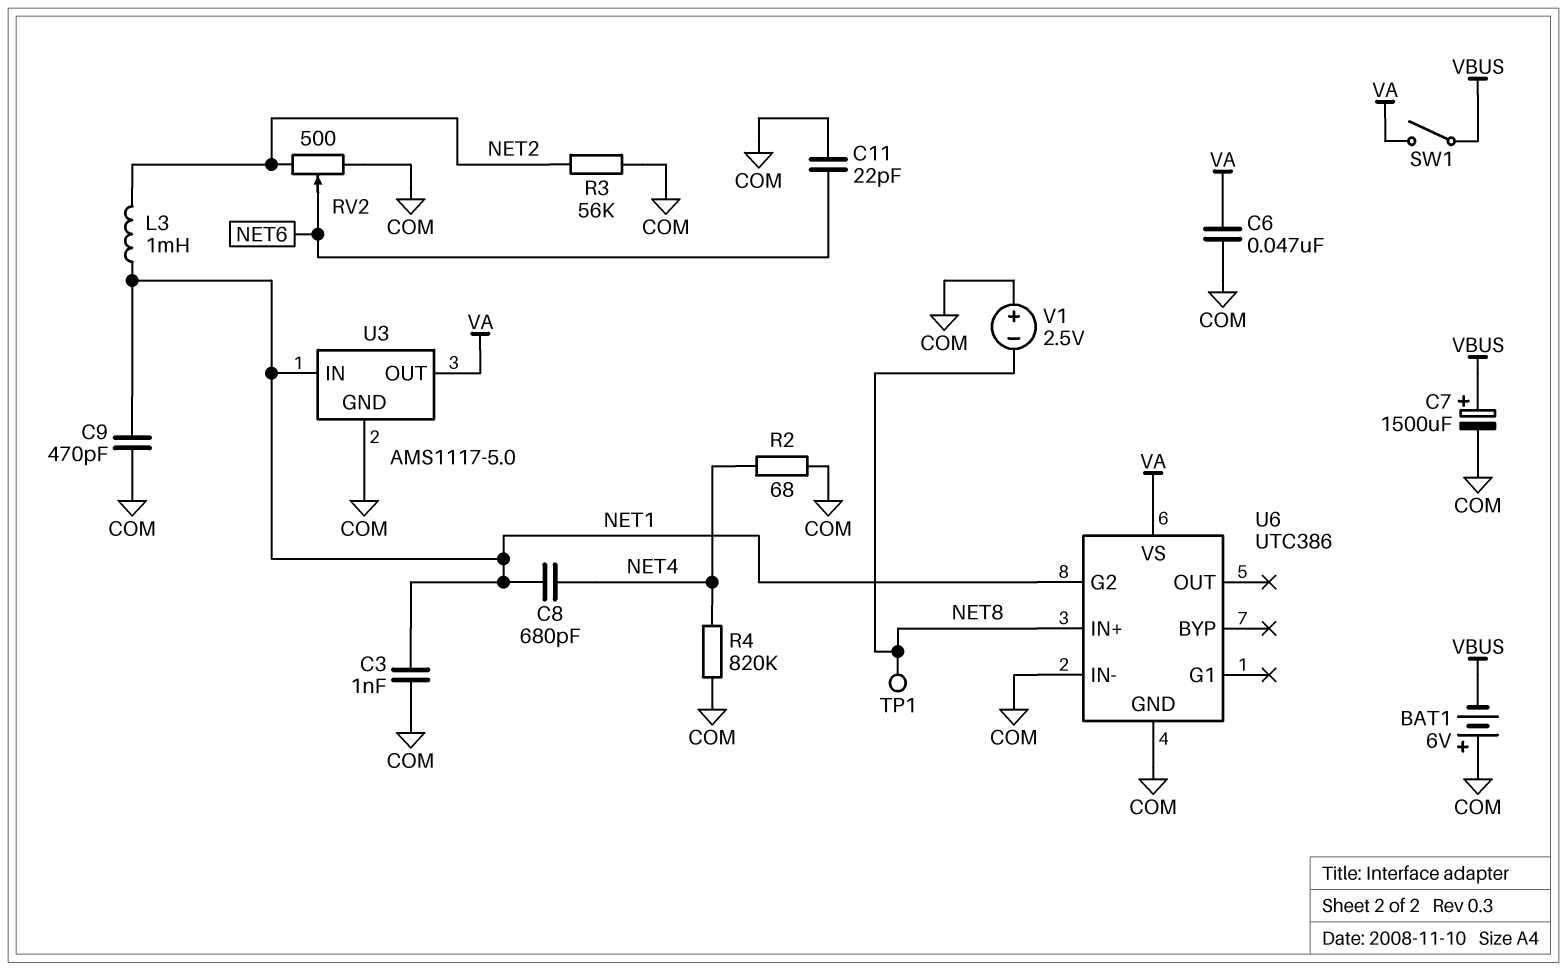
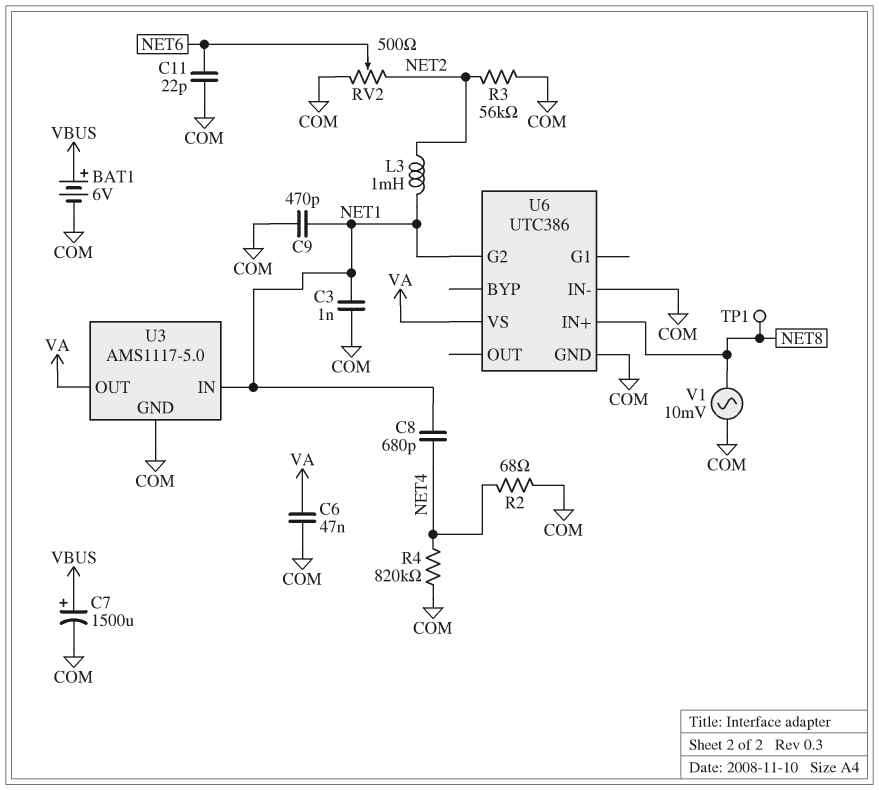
BAT1: 6V (plus COM, minus VBUS) -> 6V (plus VBUS, minus COM)
SW1: switch (VA, VBUS) -> none
V1: 2.5V (plus COM, minus NET8) -> AC 10mV (COM, NET8)

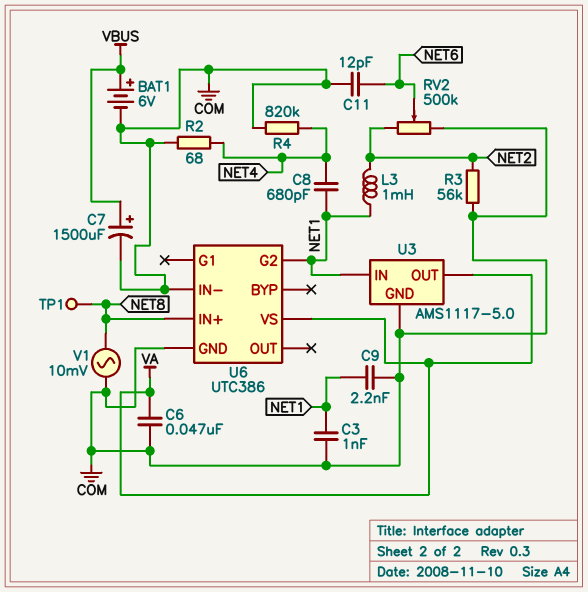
C9: 470pF (COM, NET1) -> 2.2nF (COM, NET1)
C11: 22pF (COM, NET6) -> 12pF (COM, NET6)
RV2: 500 (COM, NET2, wiper NET6) -> 500k (COM, NET2, wiper NET6)

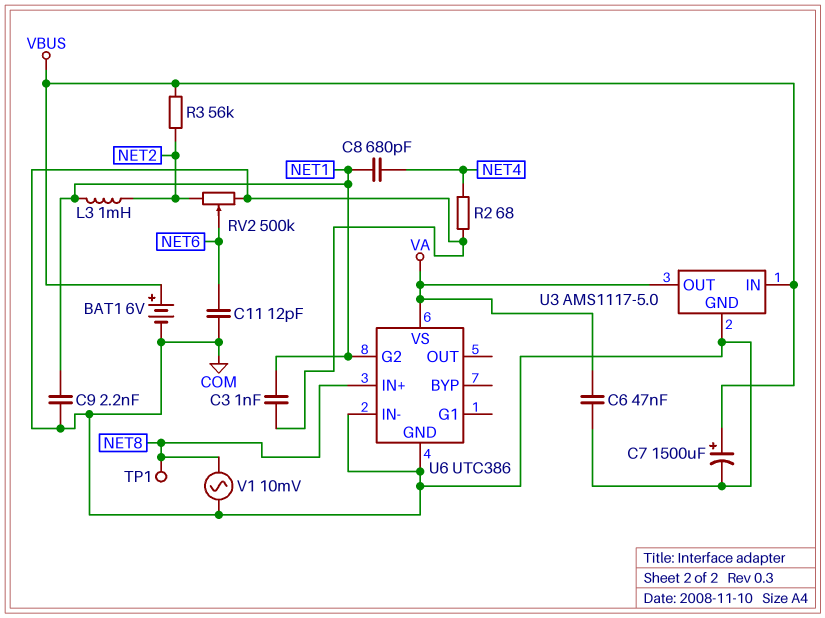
R3: 56k (COM, NET2) -> 56k (NET2, VBUS)
R4: 820k (COM, NET4) -> none
U3 pin IN: NET1 -> VBUS

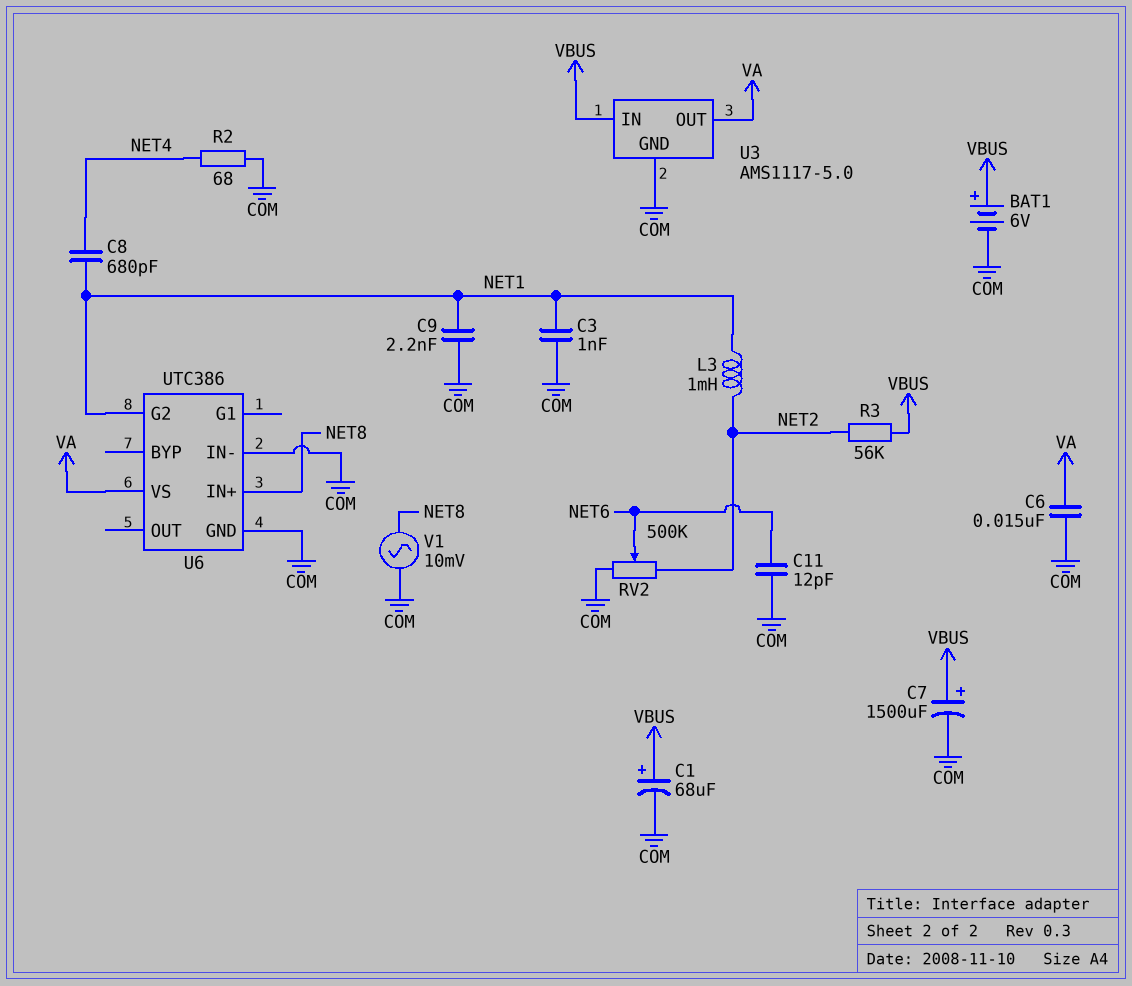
C1: none -> 68uF (plus VBUS, minus COM)
C6: 47nF (COM, VA) -> 15nF (COM, VA)
TP1: test point (NET8) -> none

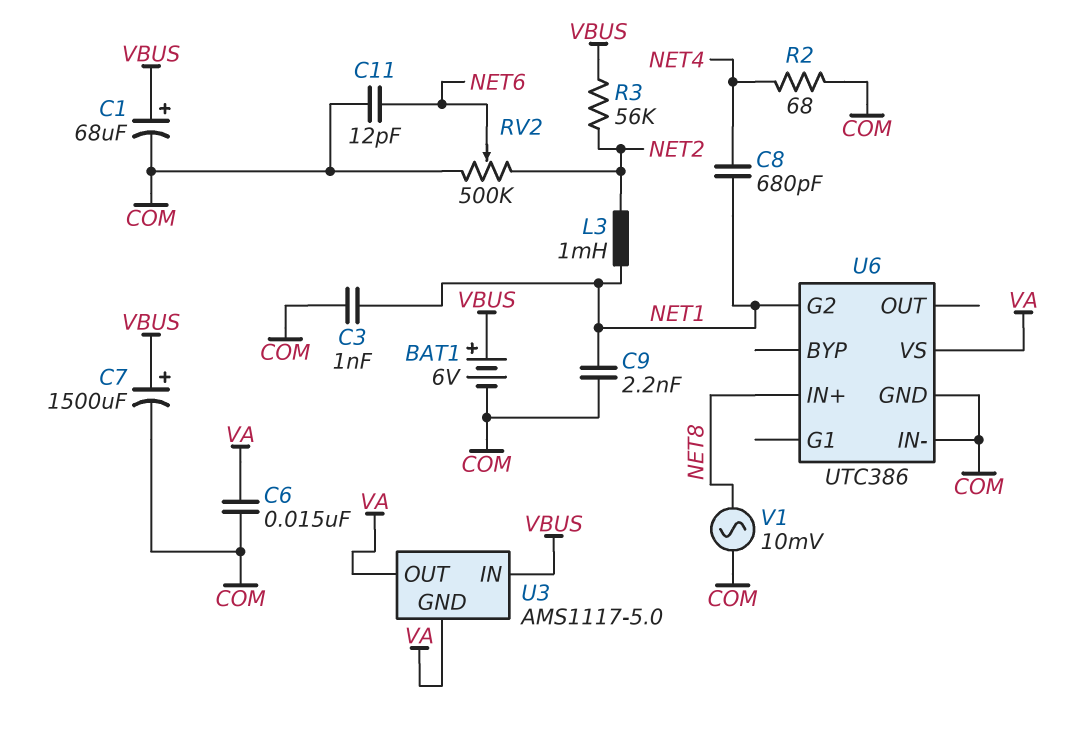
U3 pin GND: COM -> VA

